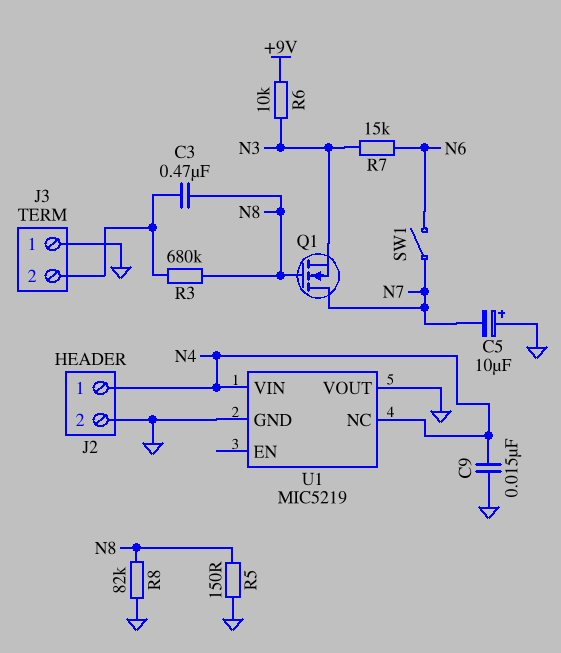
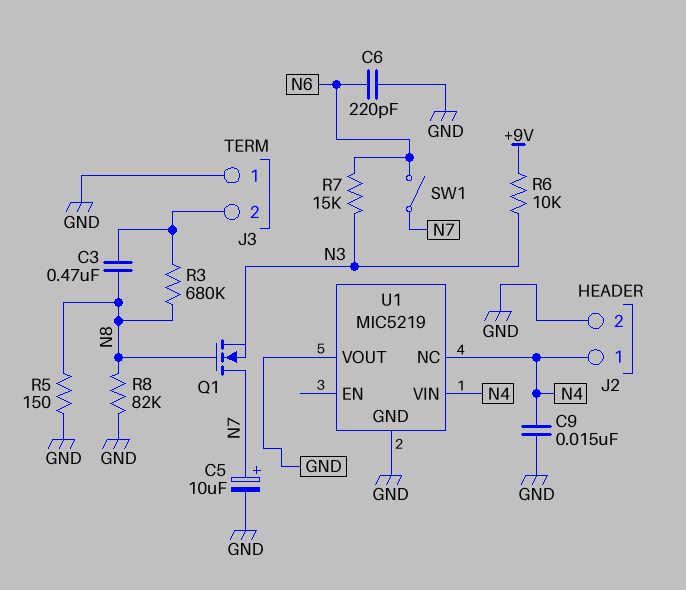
C5: 10uF (plus GND, minus N7) -> 10uF (plus N7, minus GND)
C6: none -> 220pF (GND, N6)

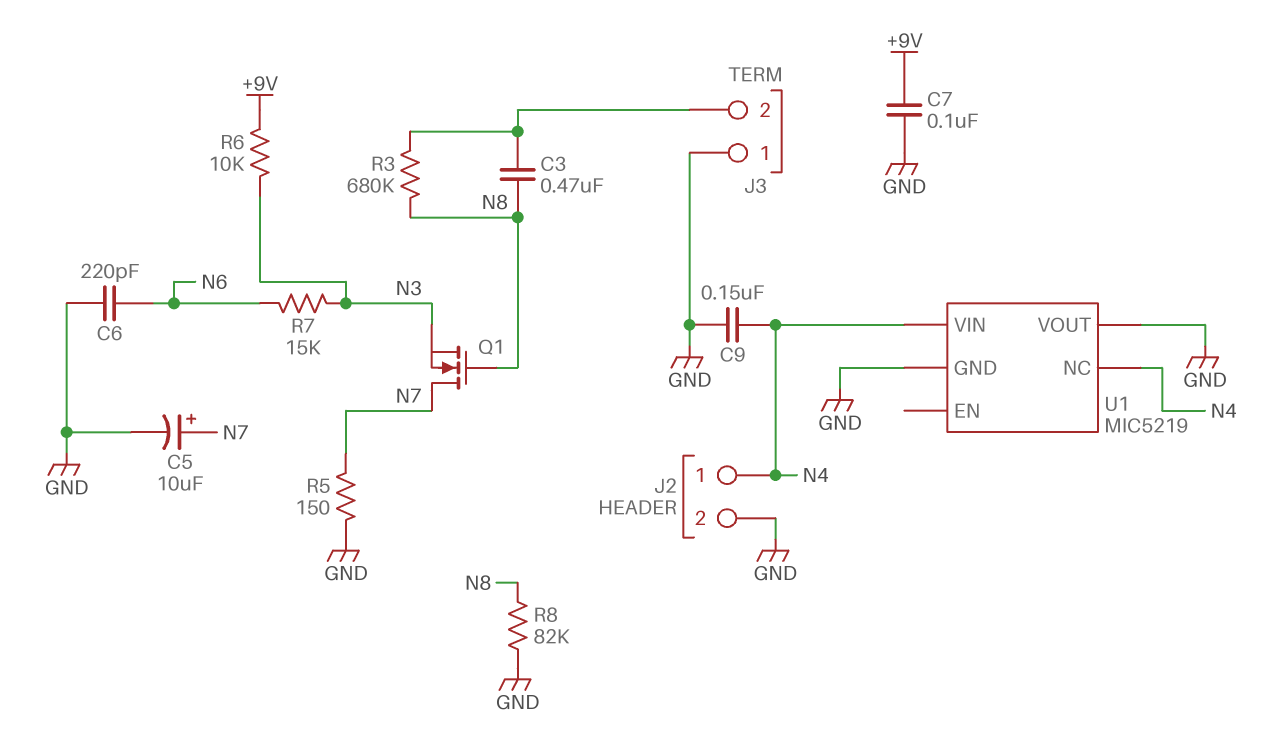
C7: none -> 100nF (+9V, GND)
C9: 15nF (GND, N4) -> 150nF (GND, N4)
R5: 150 (GND, N8) -> 150 (GND, N7)
SW1: switch (N6, N7) -> none

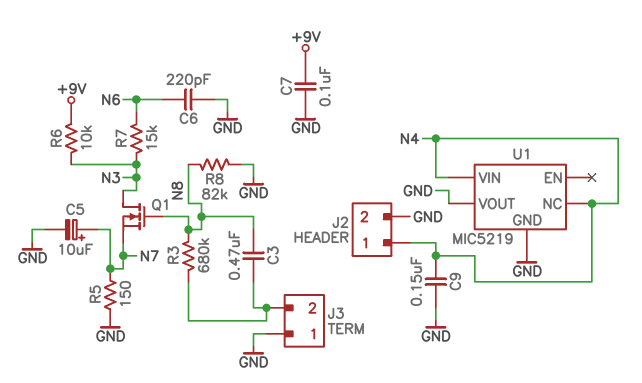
Q1: NMOS (G N8, D N7, S N3) -> NMOS (G N8, D N3, S N7)

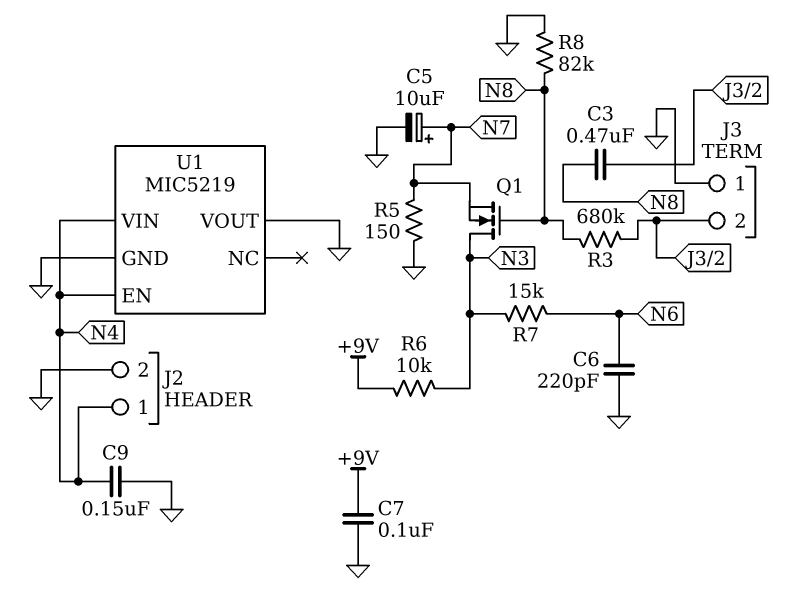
U1 pin EN: none -> N4
U1 pin NC: N4 -> none

